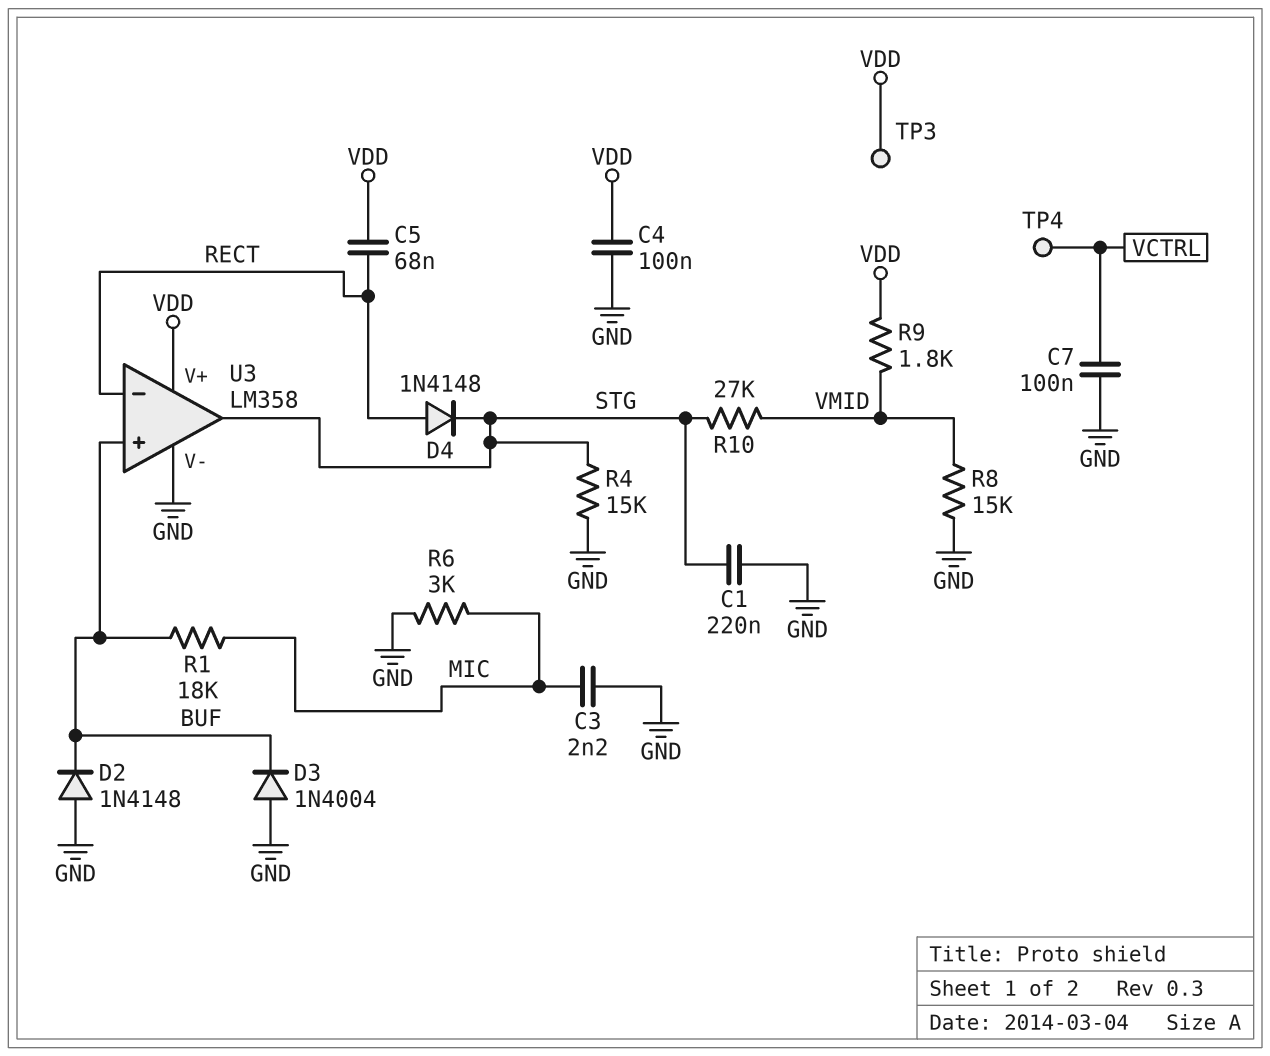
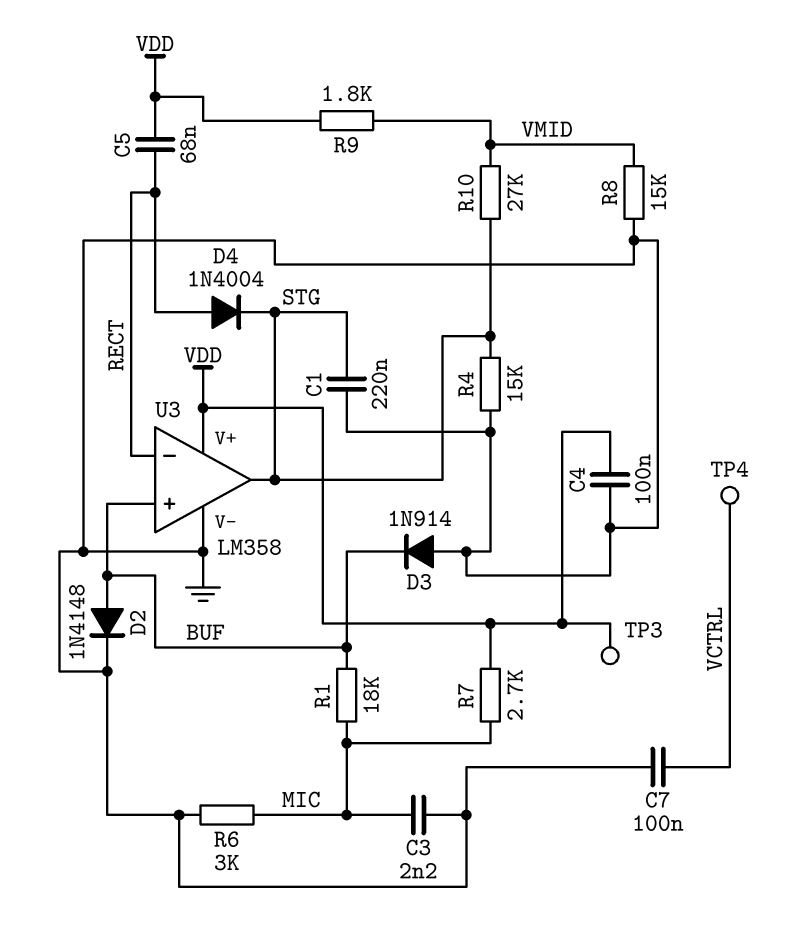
D2: diode 1N4148 (A GND, K BUF) -> diode 1N4148 (A BUF, K GND)
D3: diode 1N4004 (A GND, K BUF) -> diode 1N914 (A GND, K BUF)
D4: diode 1N4148 (A RECT, K STG) -> diode 1N4004 (A RECT, K STG)
R7: none -> 2.7k (MIC, VDD)

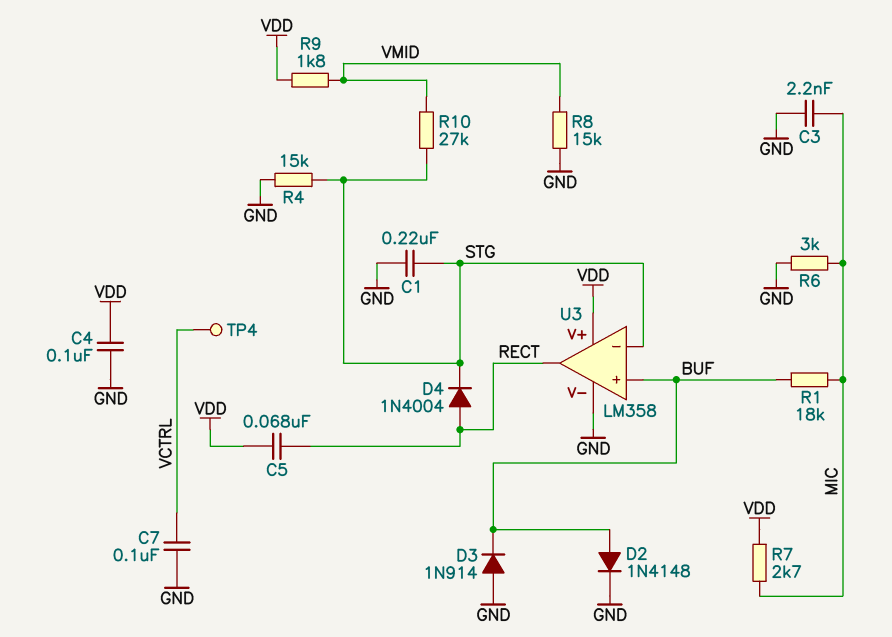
TP3: test point (VDD) -> none
U3 pin in-: RECT -> STG
U3 pin out: STG -> RECT

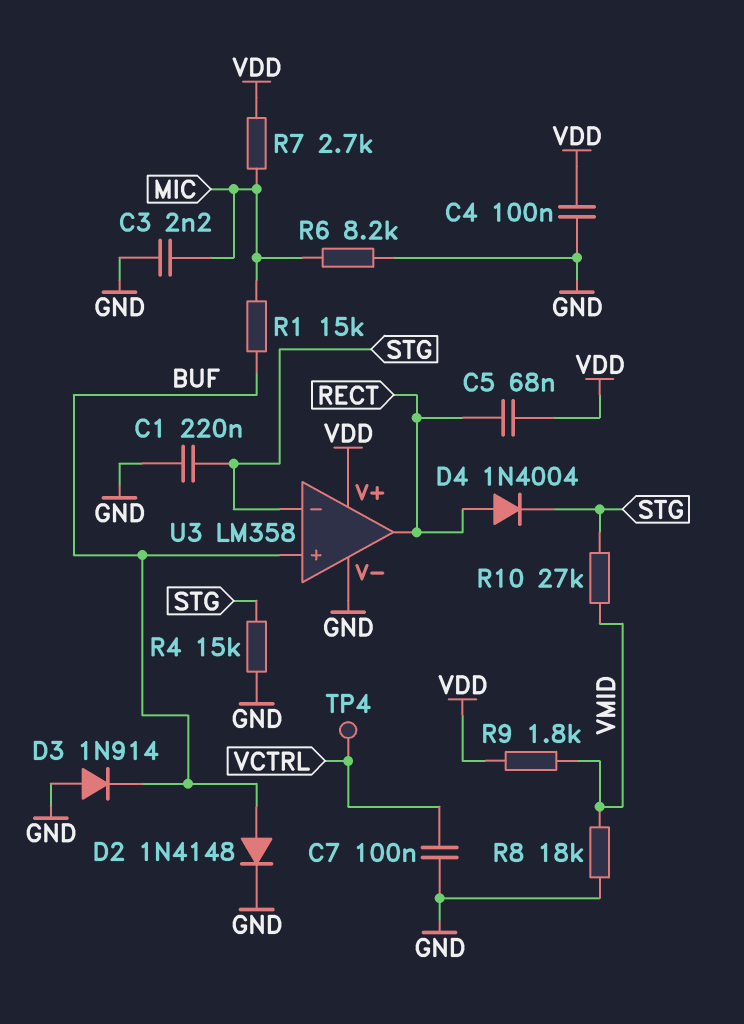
R1: 18k (BUF, MIC) -> 15k (BUF, MIC)
R6: 3k (GND, MIC) -> 8.2k (GND, MIC)
R8: 15k (GND, VMID) -> 18k (GND, VMID)

